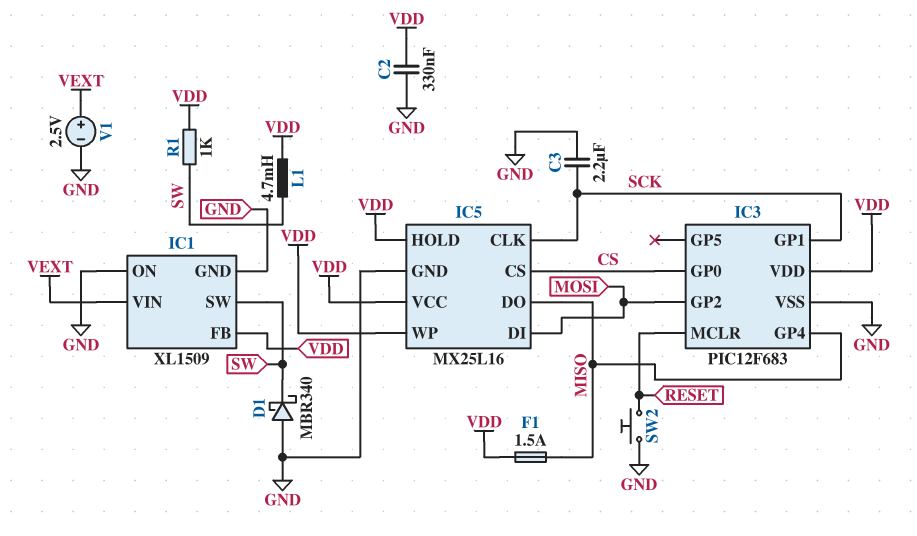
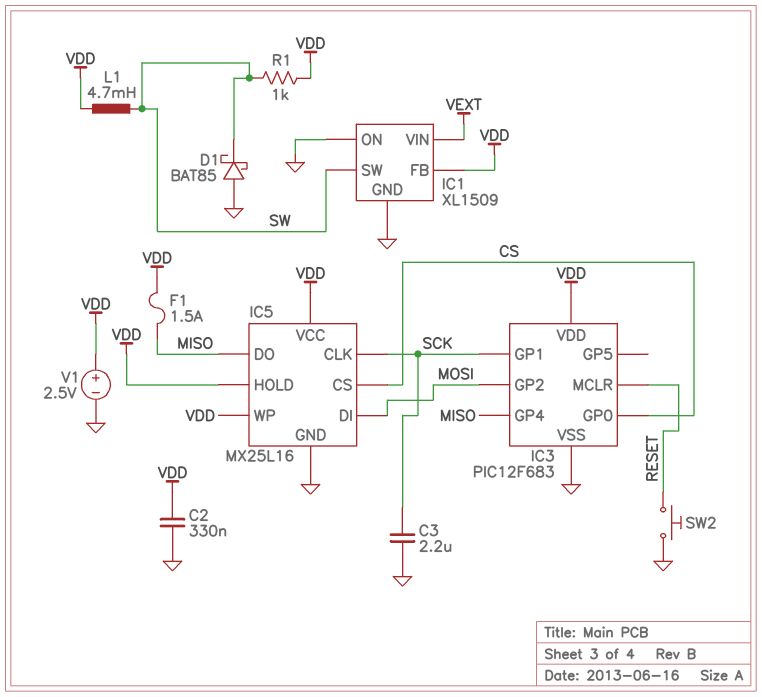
D1: schottky MBR340 (A GND, K SW) -> schottky BAT85 (A GND, K SW)
V1: 2.5V (plus VEXT, minus GND) -> 2.5V (plus VDD, minus GND)

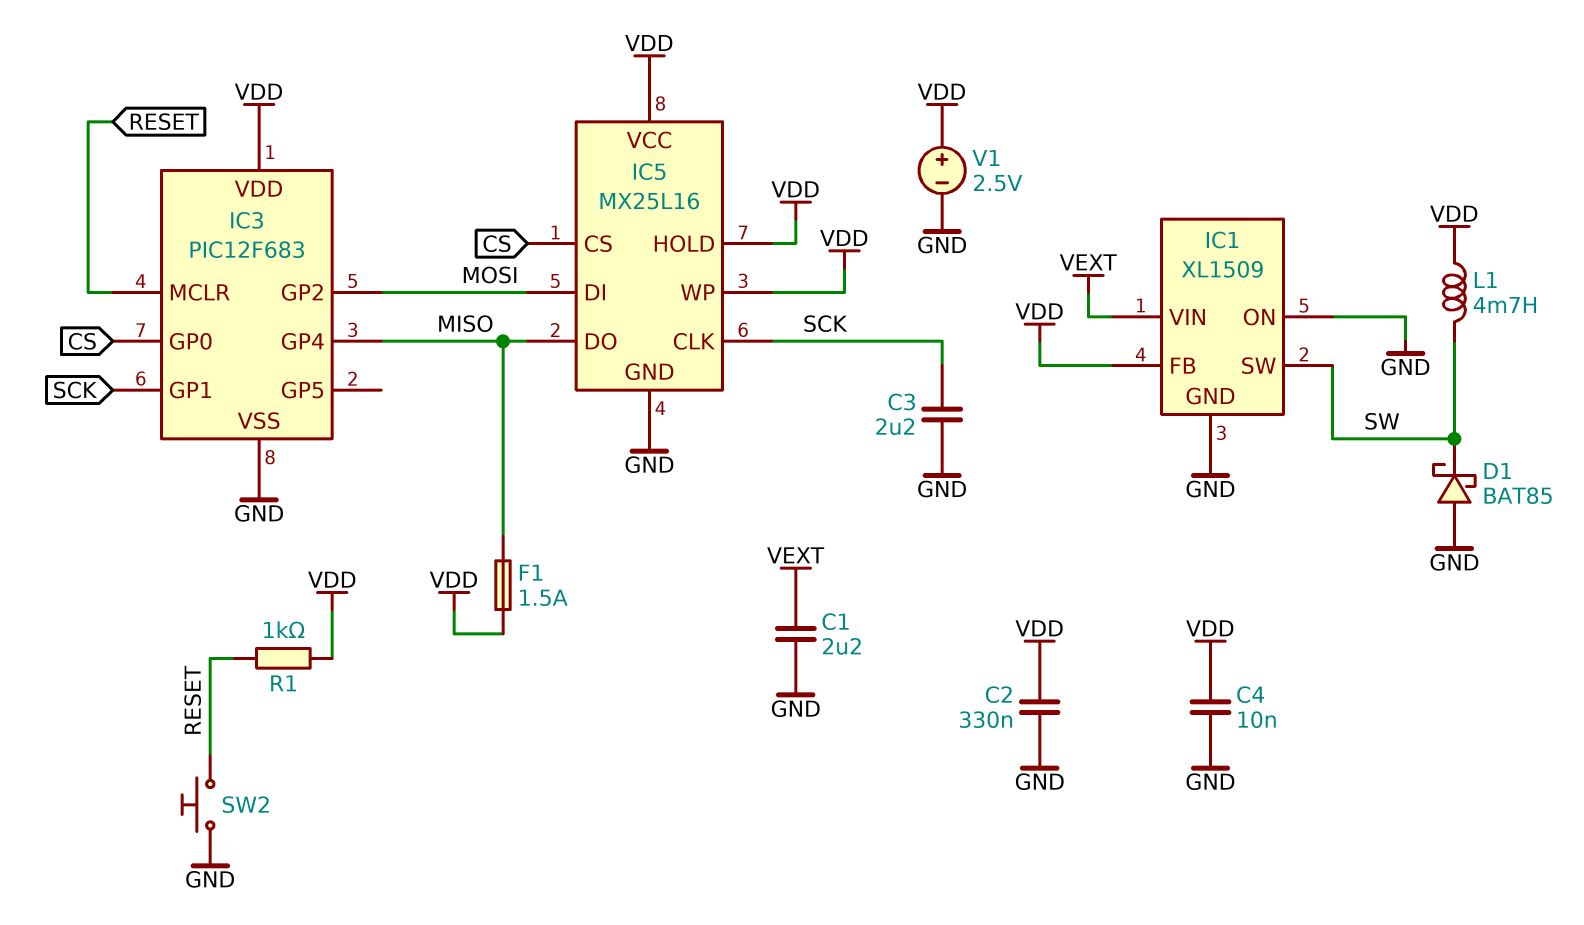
C1: none -> 2.2uF (GND, VEXT)
C4: none -> 10nF (GND, VDD)
R1: 1k (SW, VDD) -> 1k (RESET, VDD)

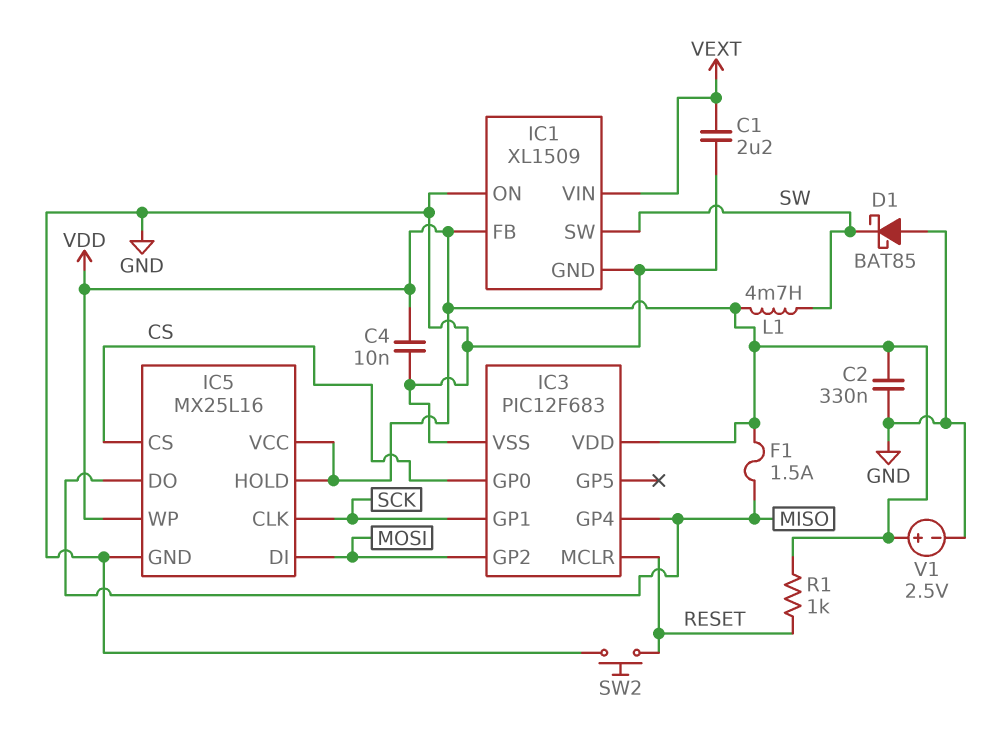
C3: 2.2uF (GND, SCK) -> none

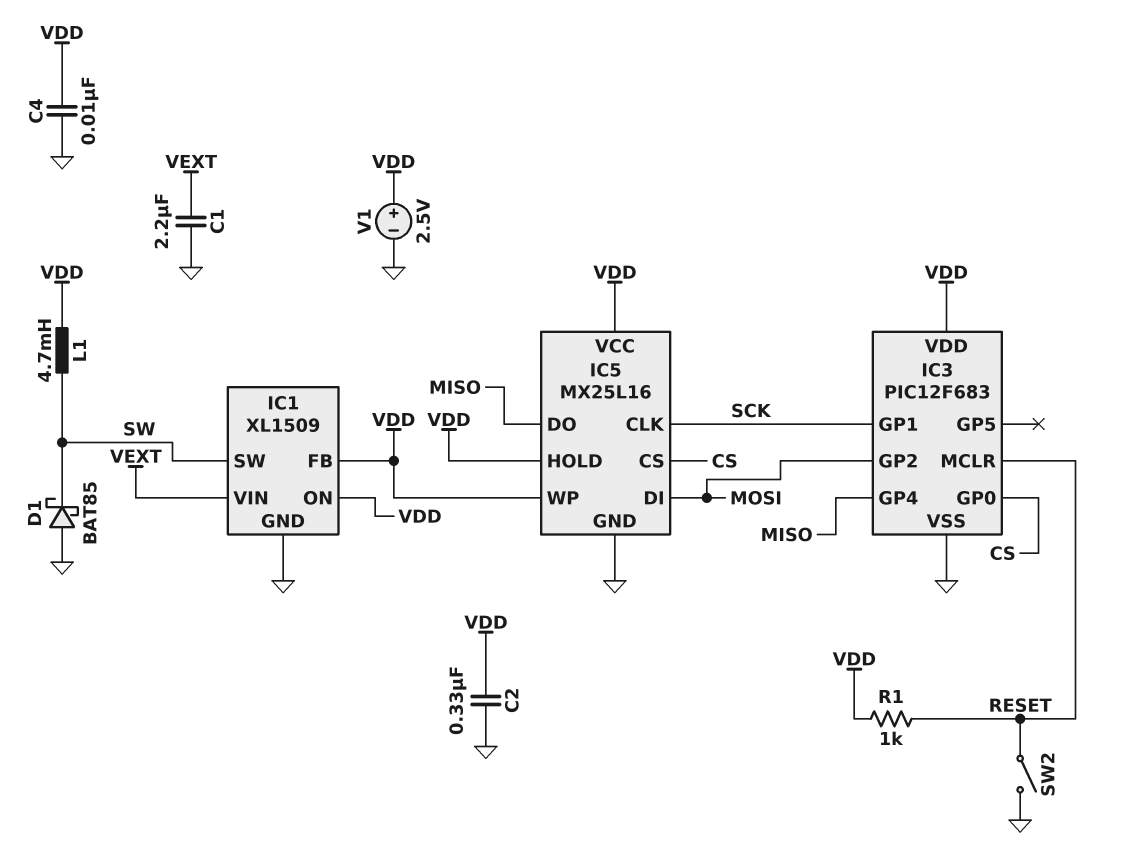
F1: 1.5A (MISO, VDD) -> none
IC1 pin ON: GND -> VDD
SW2: button (GND, RESET) -> switch (GND, RESET)

